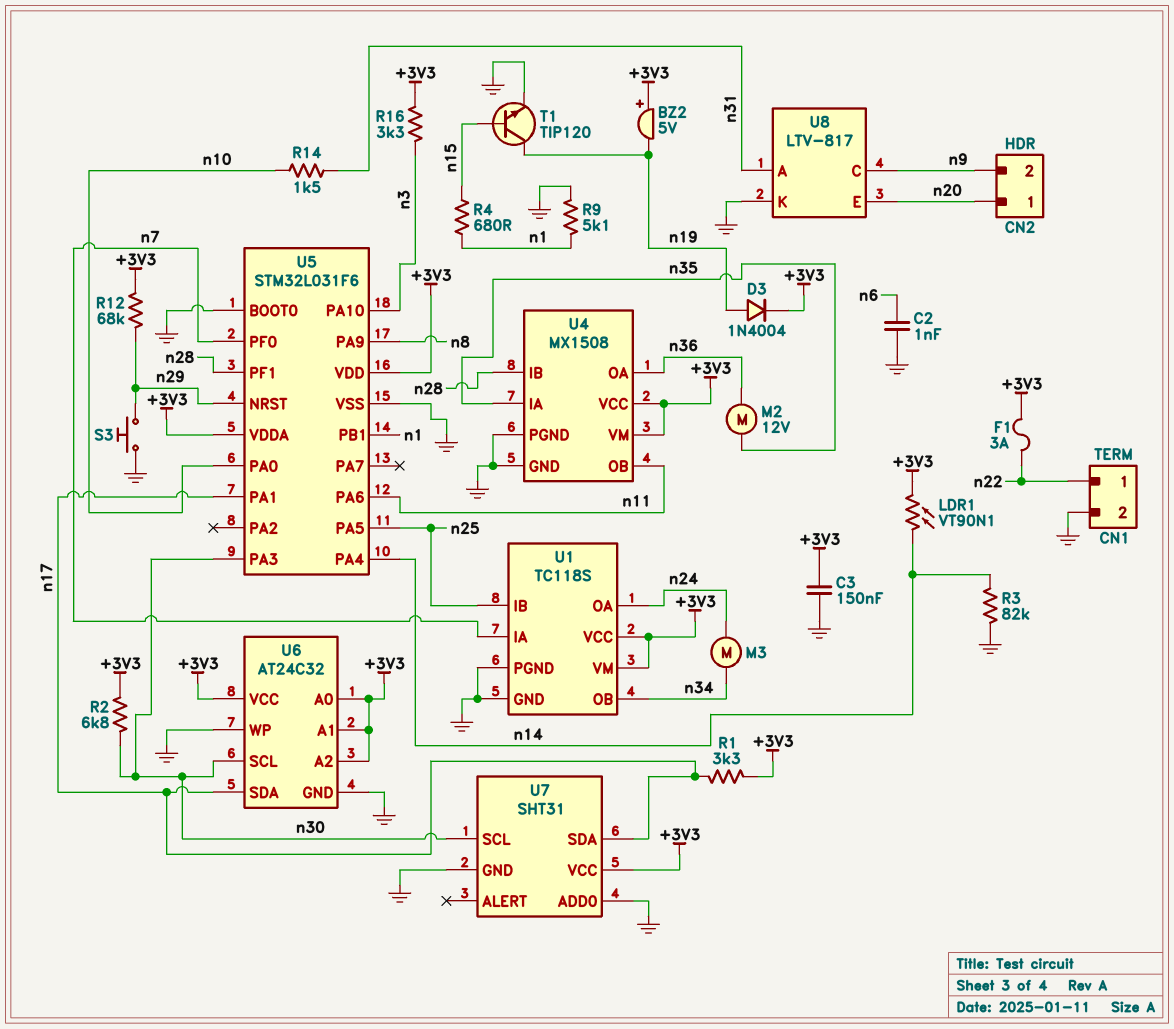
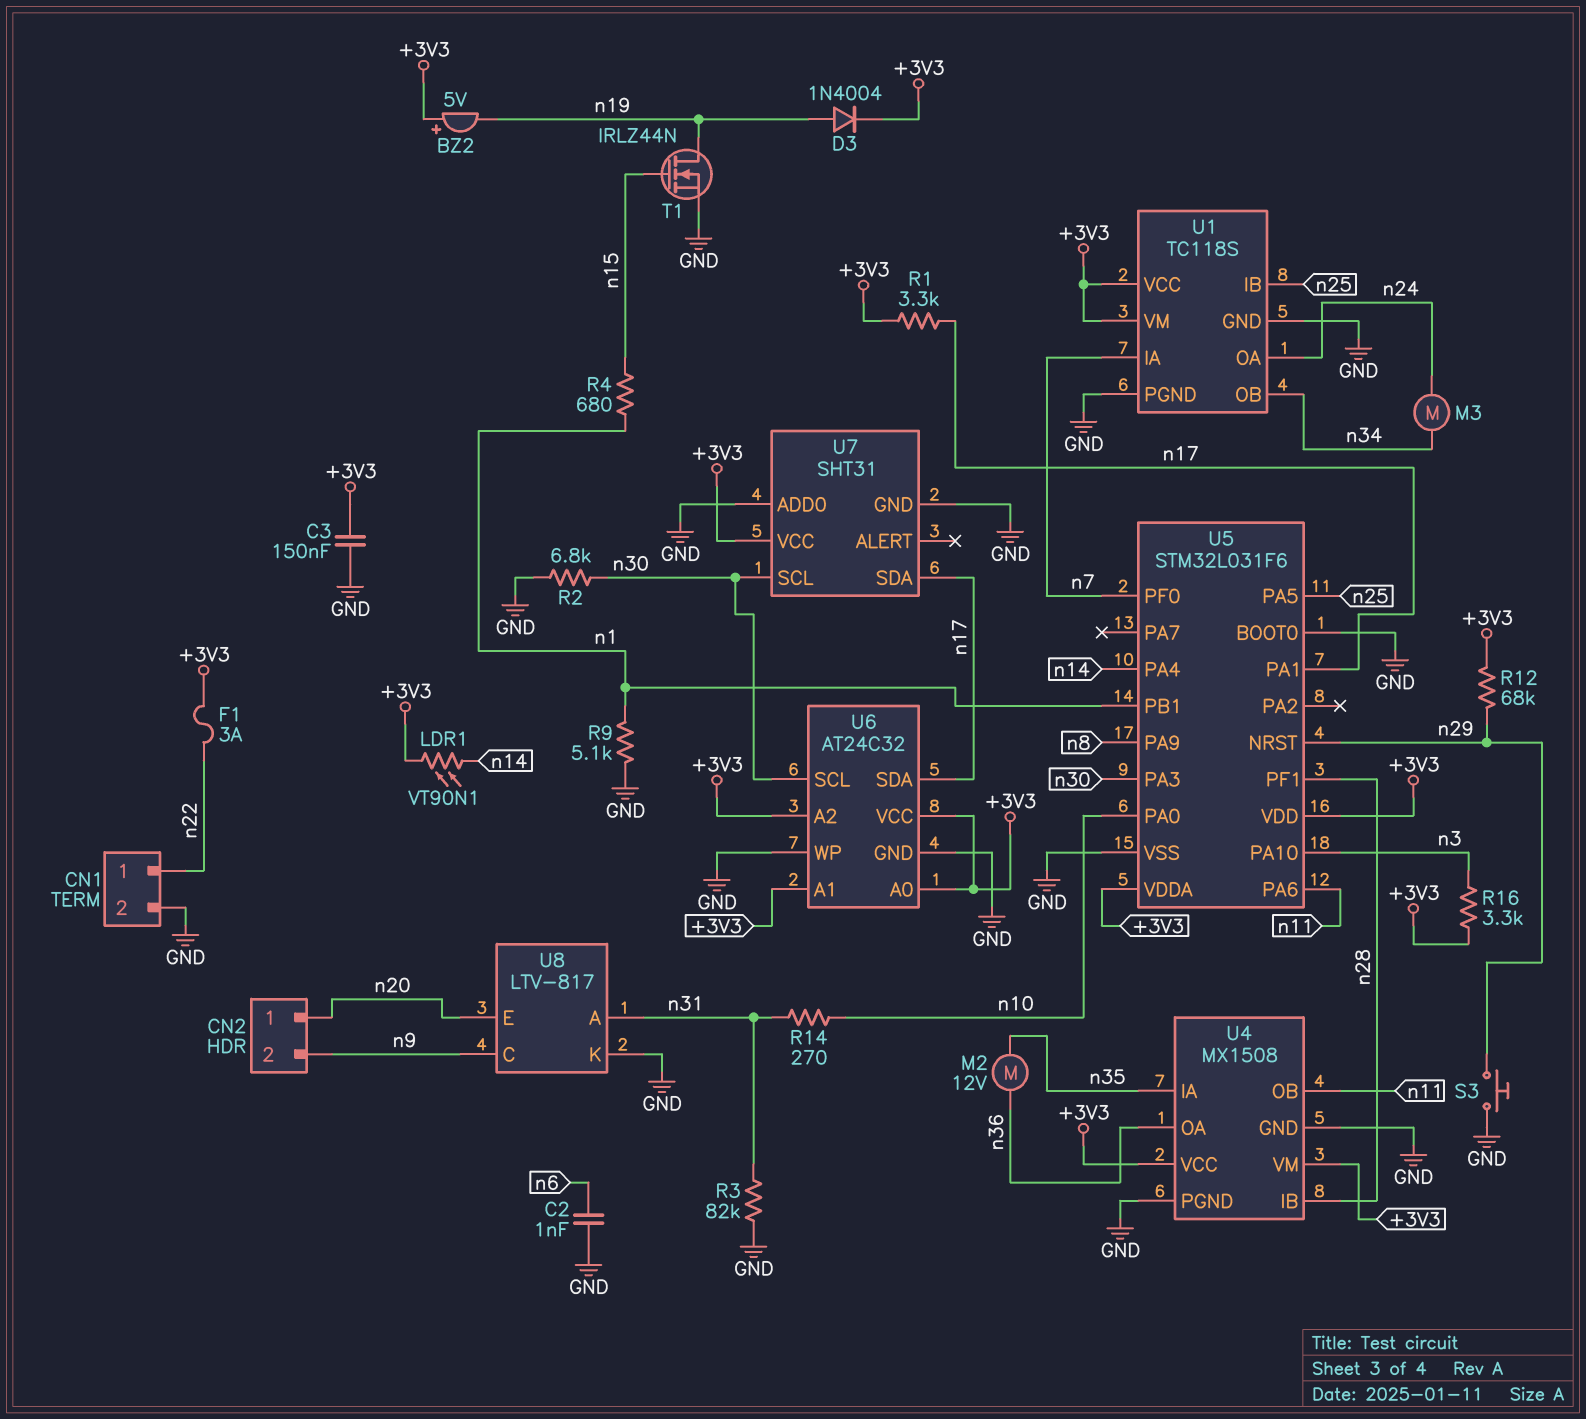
R2: 6.8k (+3V3, n30) -> 6.8k (GND, n30)
R3: 82k (GND, n14) -> 82k (GND, n31)
R14: 1.5k (n10, n31) -> 270 (n10, n31)
T1: NPN TIP120 (B n15, C n19, E GND) -> NMOS IRLZ44N (G n15, D n19, S GND)

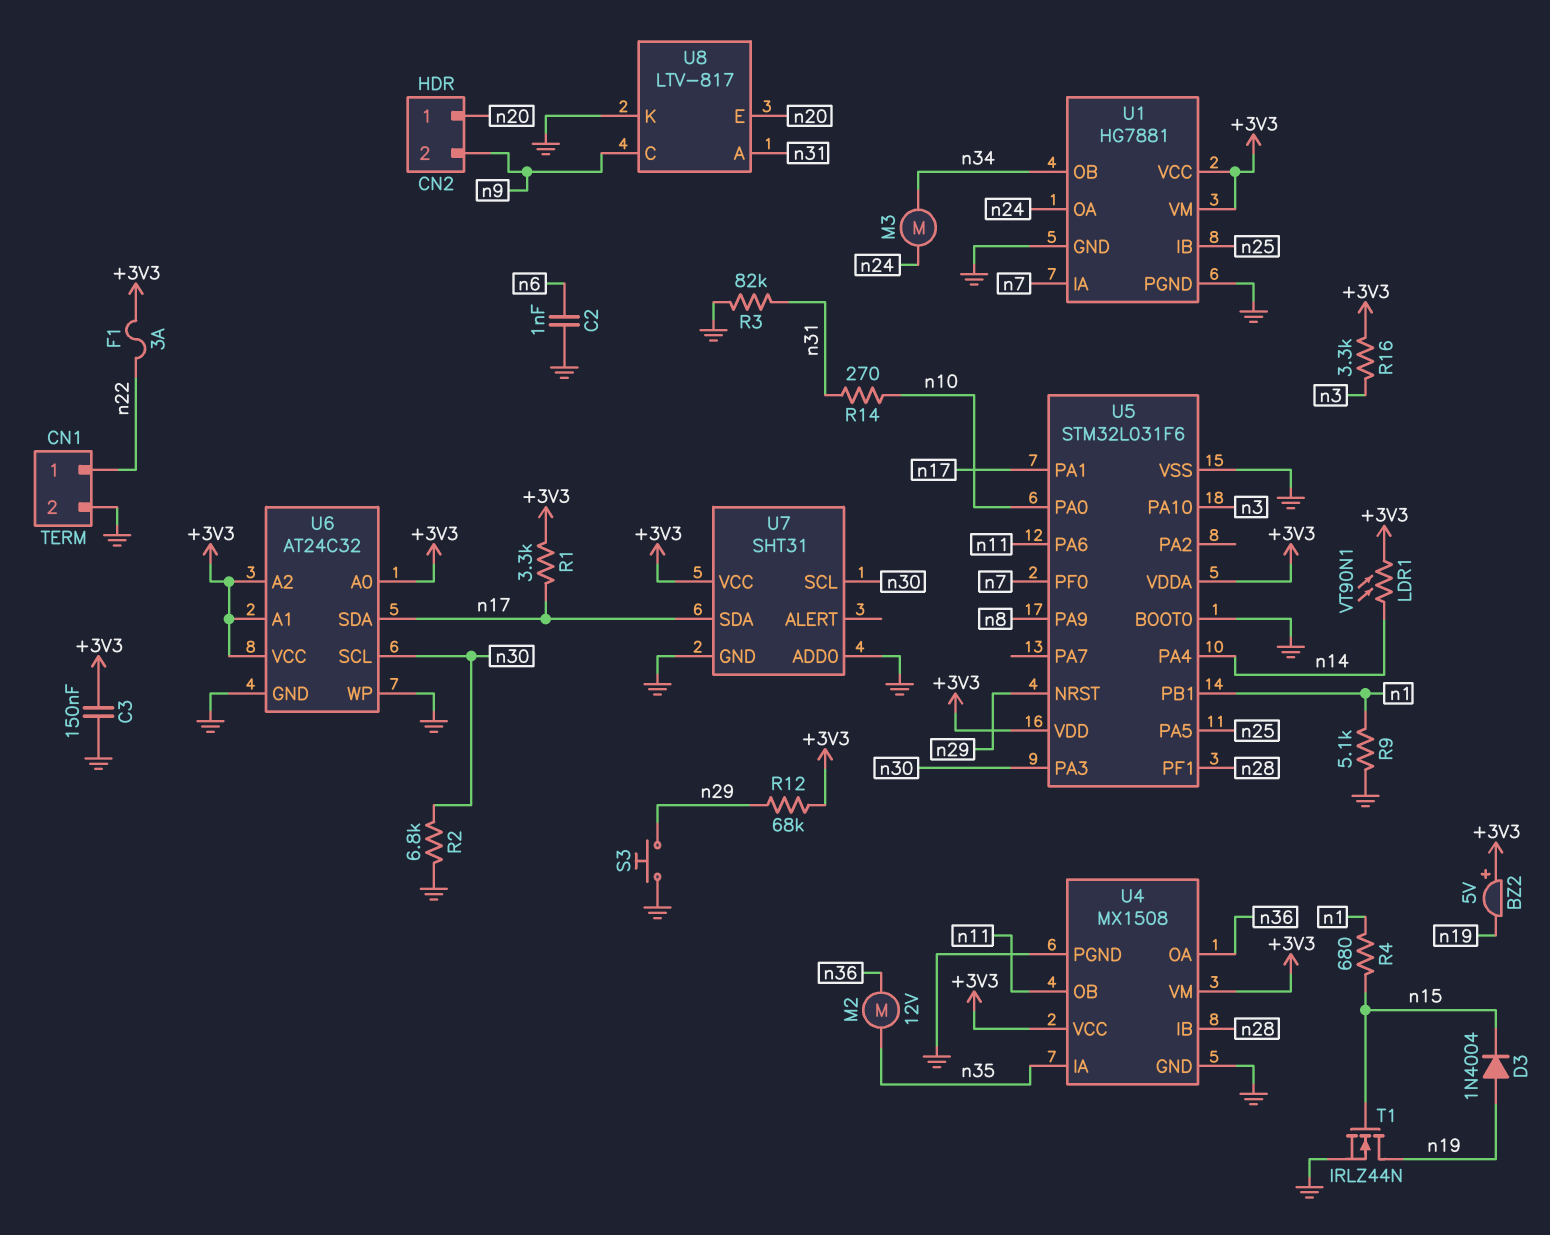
D3: diode 1N4004 (A n19, K +3V3) -> diode 1N4004 (A n19, K n15)
U1: TC118S -> HG7881

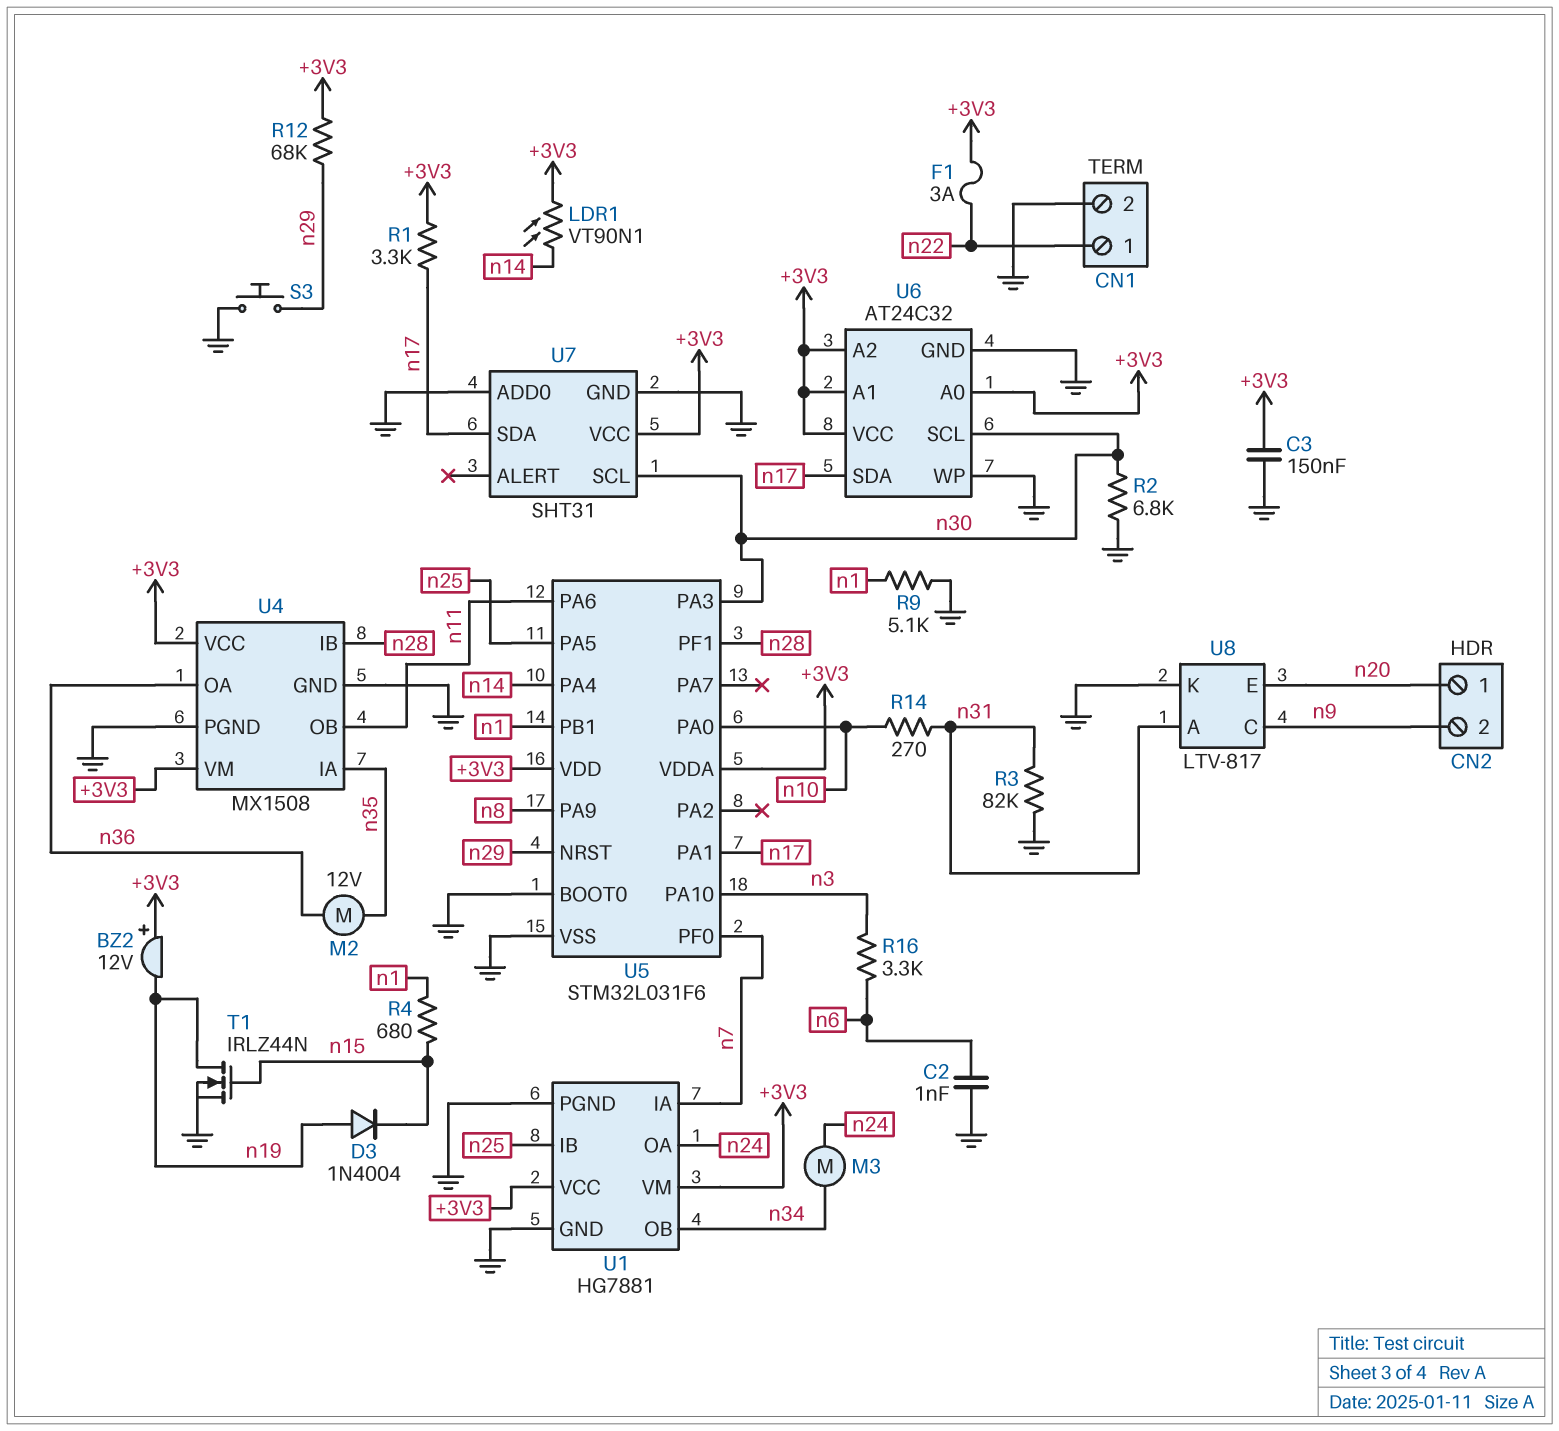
BZ2: buzzer 5V (plus +3V3, minus n19) -> buzzer 12V (plus +3V3, minus n19)
R16: 3.3k (+3V3, n3) -> 3.3k (n3, n6)

